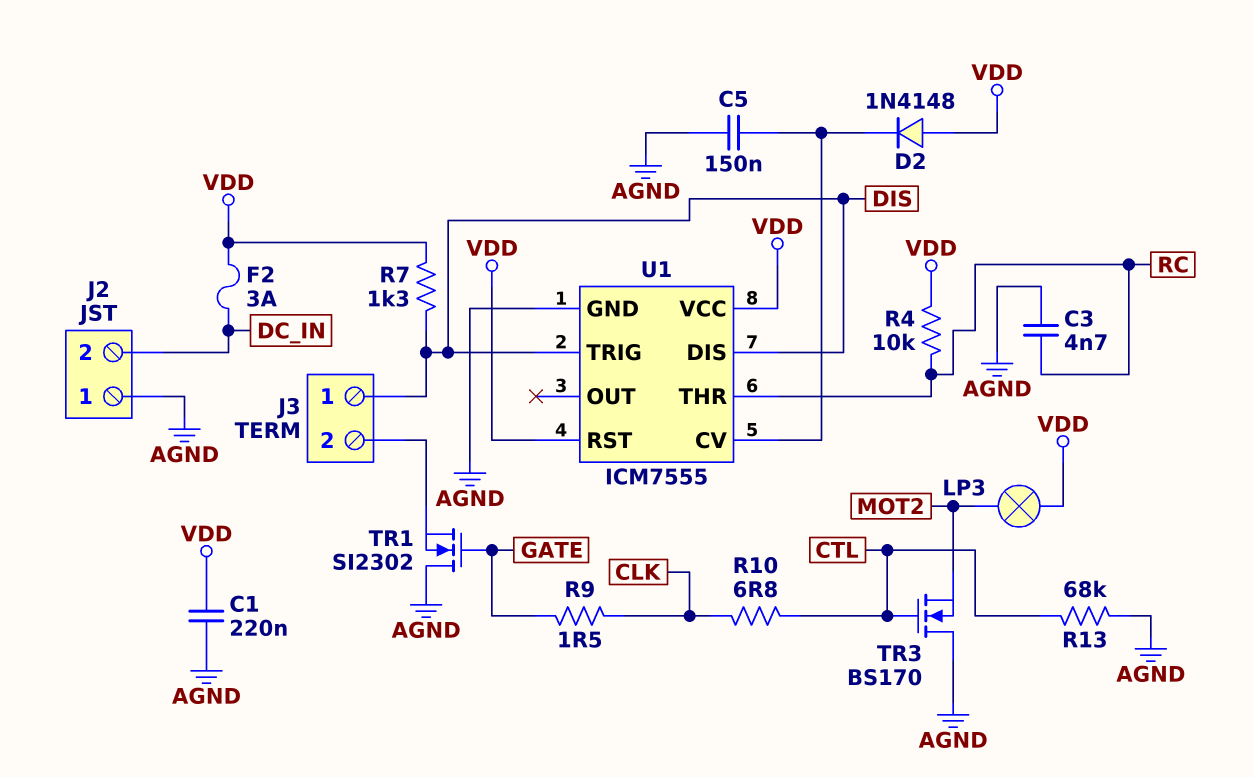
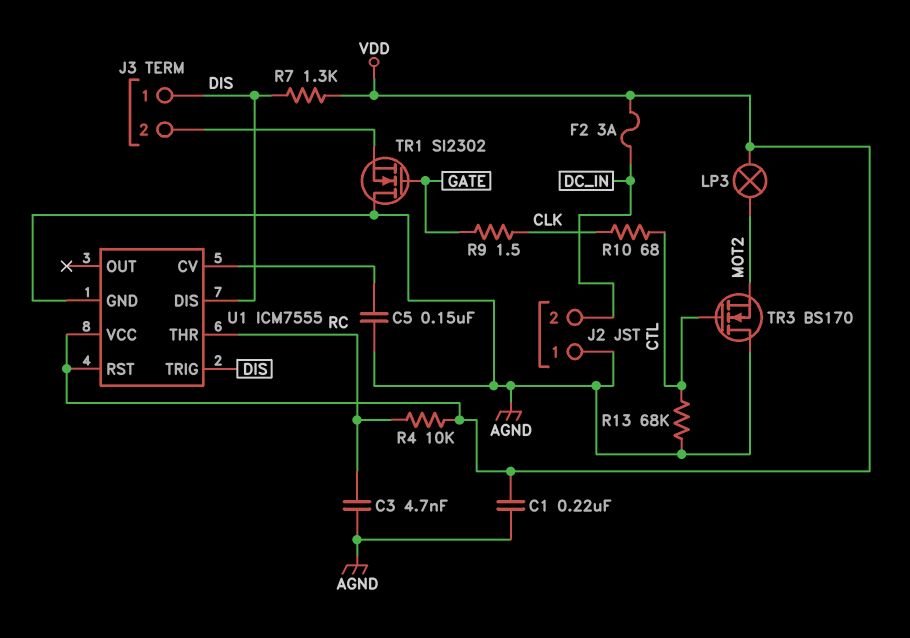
D2: diode 1N4148 (A VDD, K U1/CV) -> none
R10: 6.8 (CLK, CTL) -> 68 (CLK, CTL)

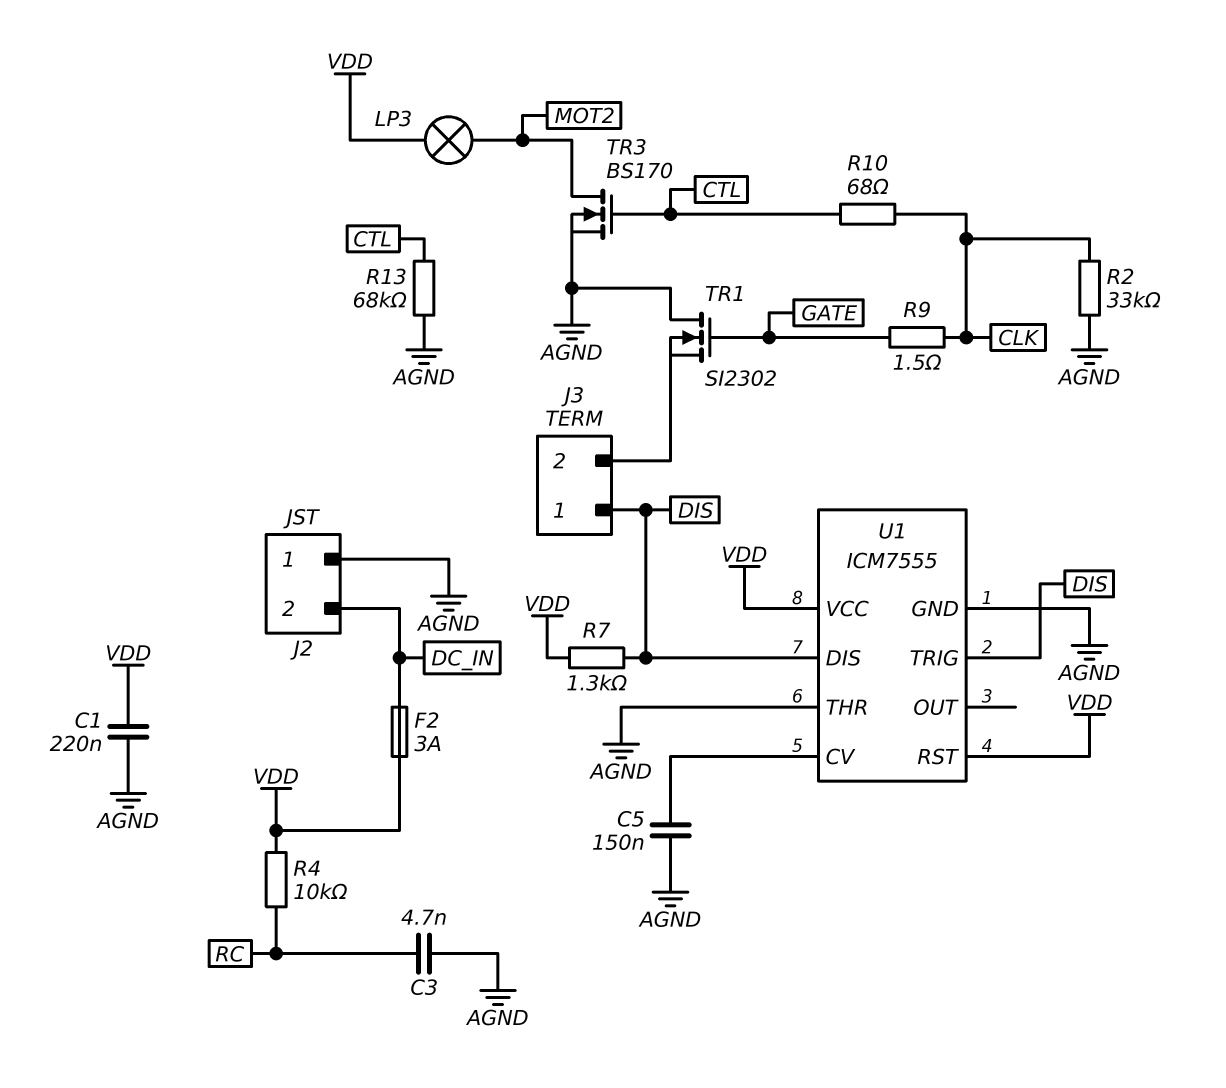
R2: none -> 33k (AGND, CLK)
TR3: NMOS BS170 (G CTL, D AGND, S MOT2) -> NMOS BS170 (G CTL, D MOT2, S AGND)
U1 pin THR: RC -> AGND

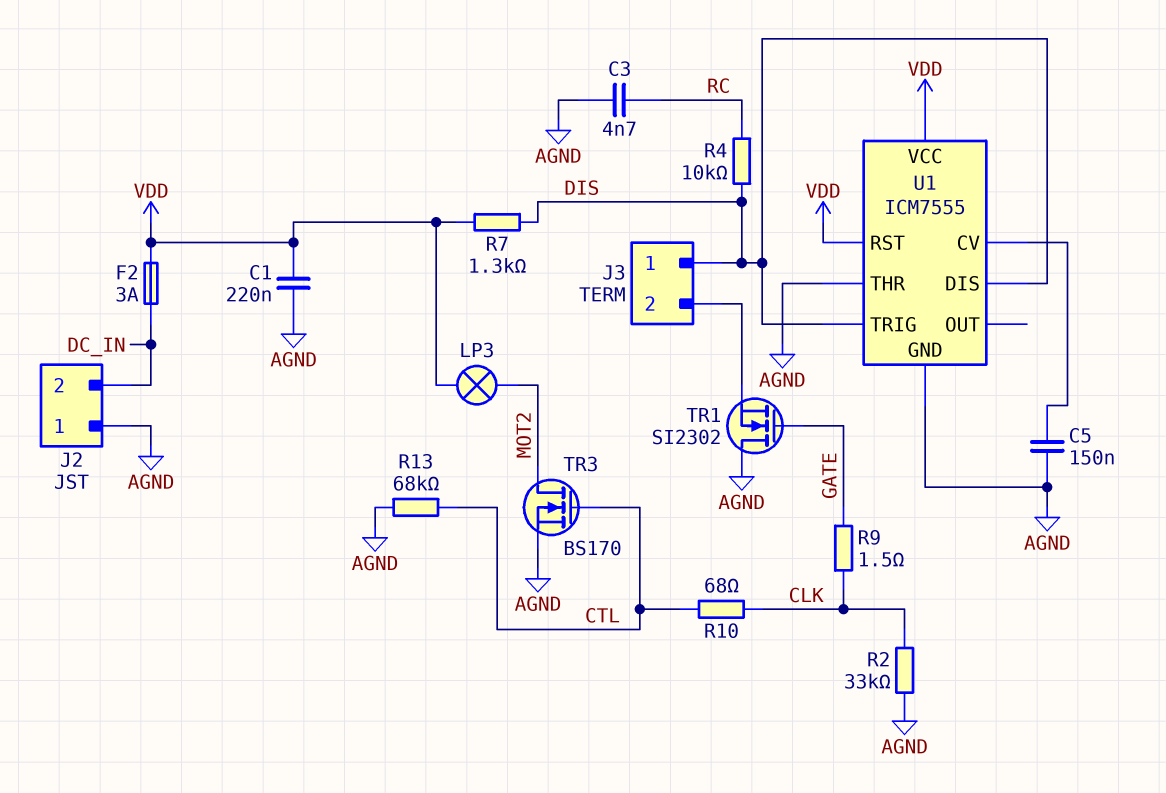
R4: 10k (RC, VDD) -> 10k (DIS, RC)

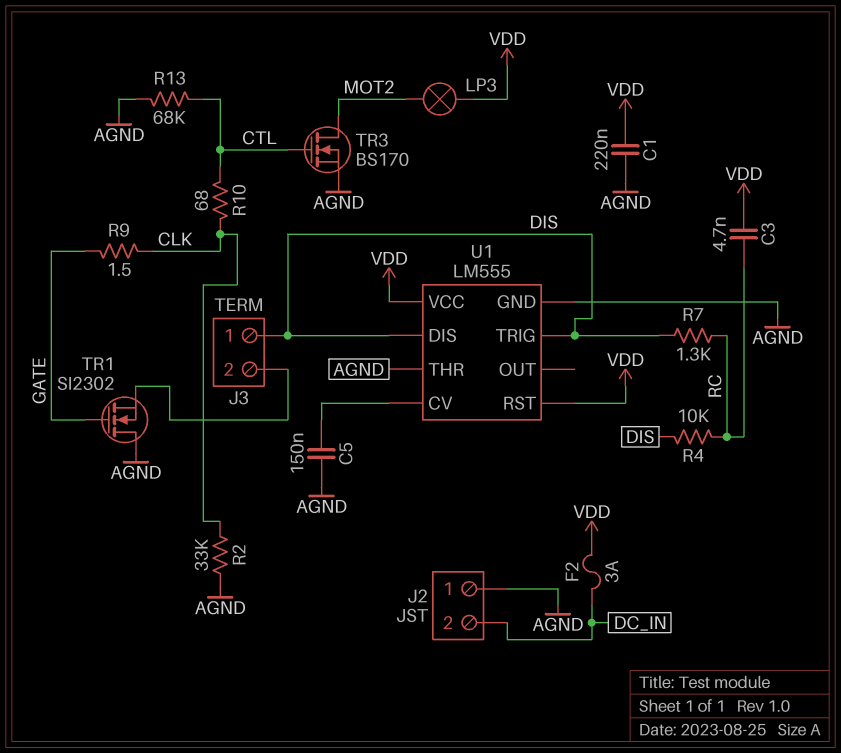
C3: 4.7nF (AGND, RC) -> 4.7nF (RC, VDD)
R7: 1.3k (DIS, VDD) -> 1.3k (DIS, RC)
U1: ICM7555 -> LM555

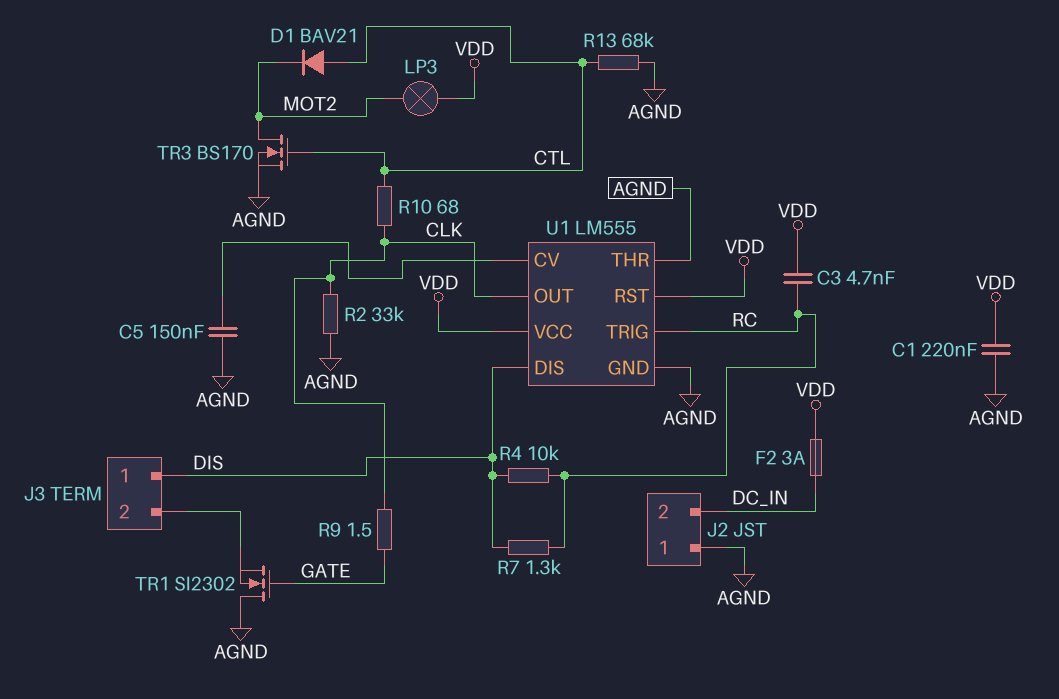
D1: none -> diode BAV21 (A CTL, K MOT2)
U1 pin OUT: none -> CLK
U1 pin TRIG: DIS -> RC

